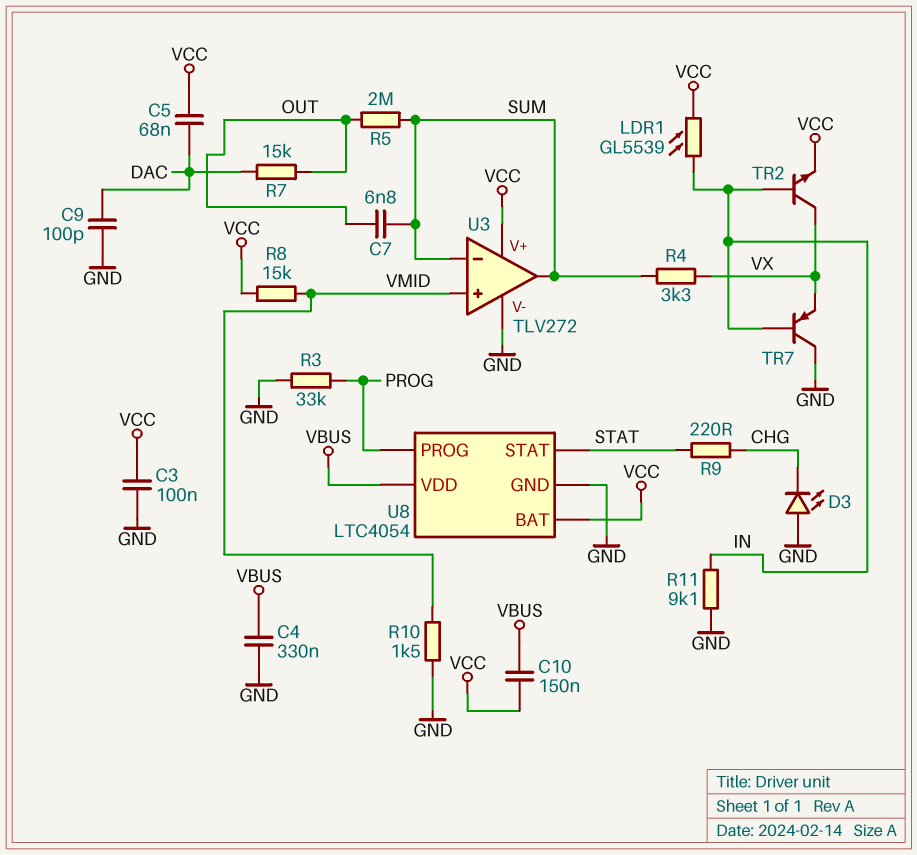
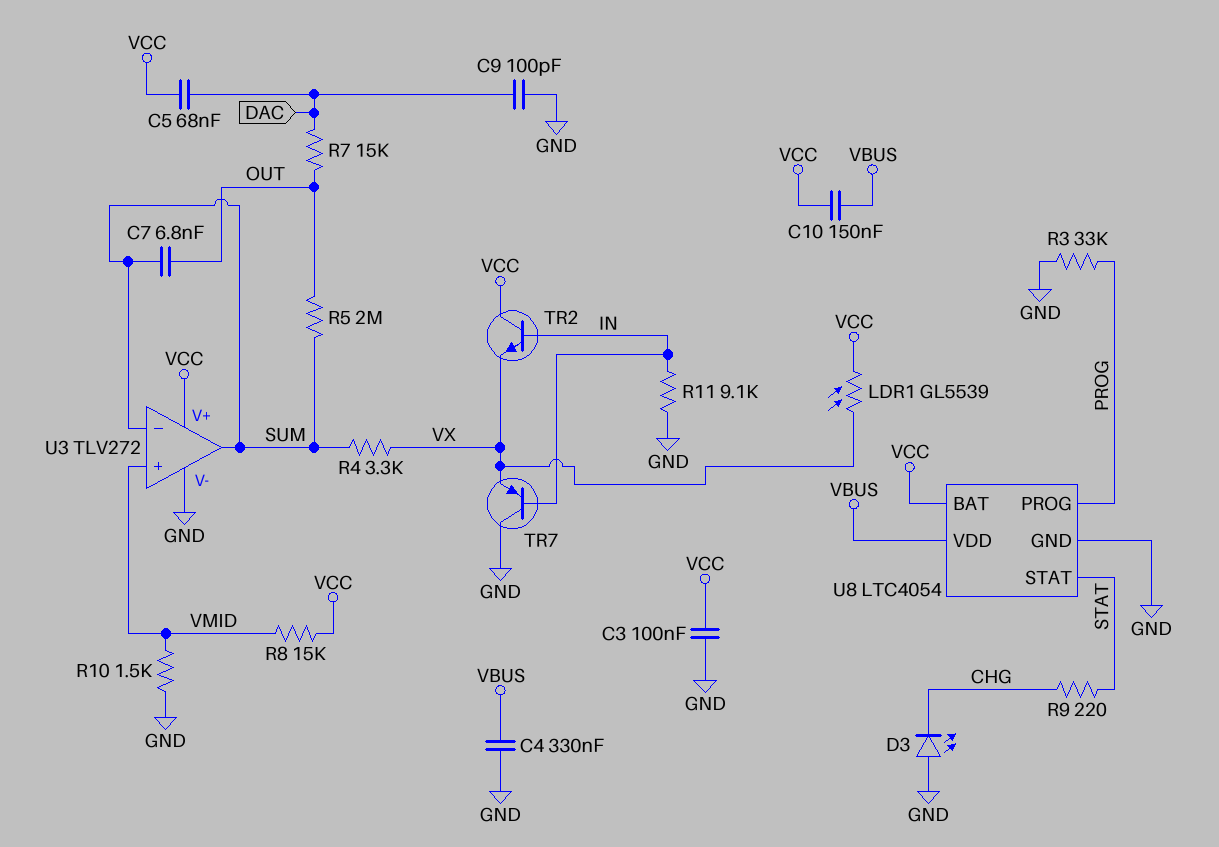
LDR1: GL5539 (IN, VCC) -> GL5539 (VCC, VX)
TR2: NPN (B IN, C VX, E VCC) -> NPN (B IN, C VCC, E VX)

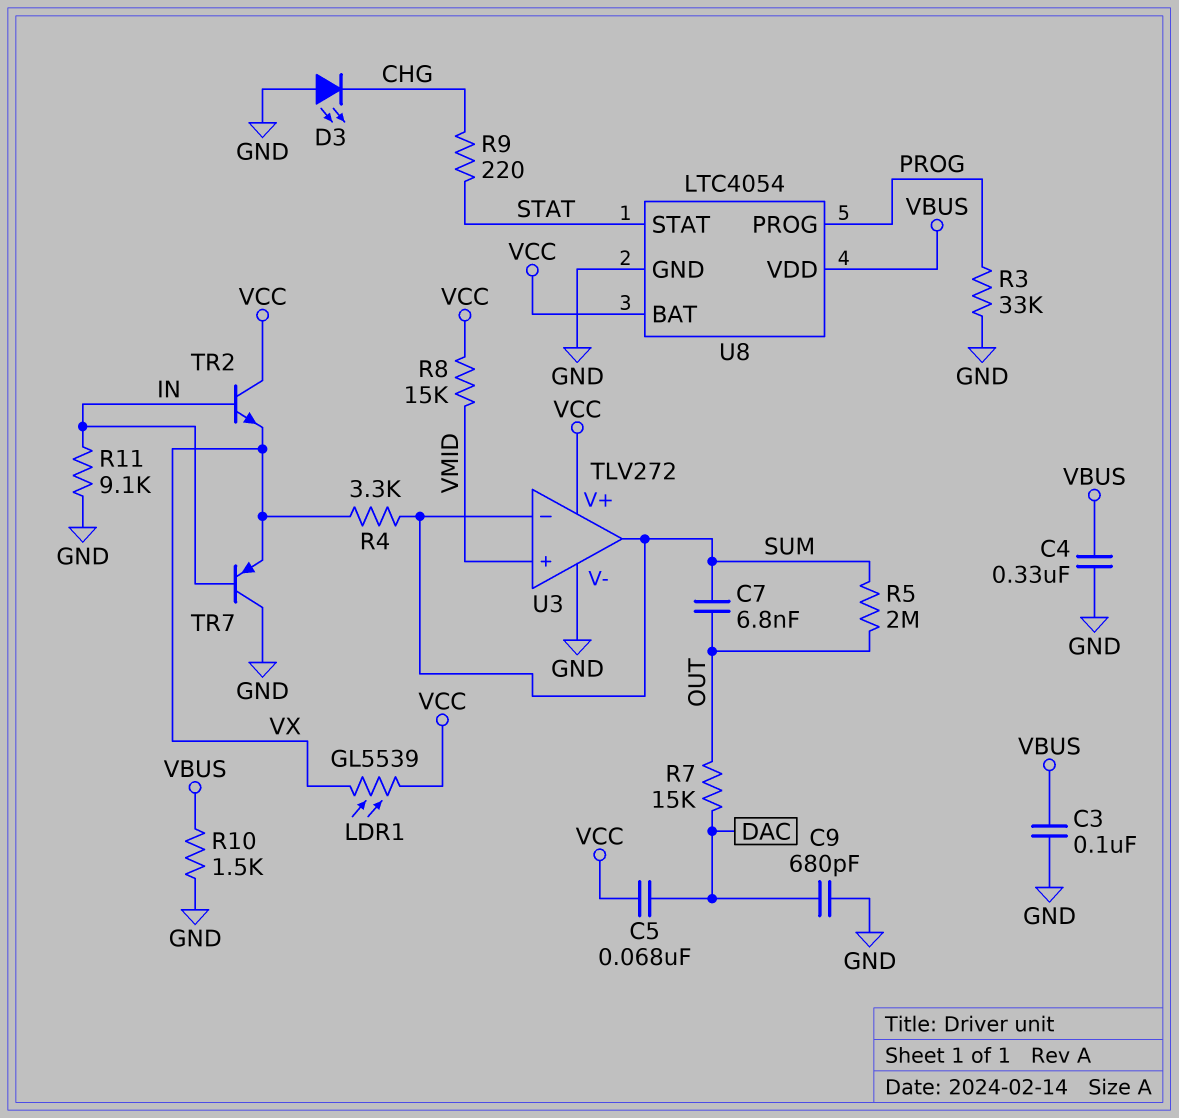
C3: 100nF (GND, VCC) -> 100nF (GND, VBUS)
C9: 100pF (DAC, GND) -> 680pF (DAC, GND)
C10: 150nF (VBUS, VCC) -> none
R10: 1.5k (GND, VMID) -> 1.5k (GND, VBUS)

